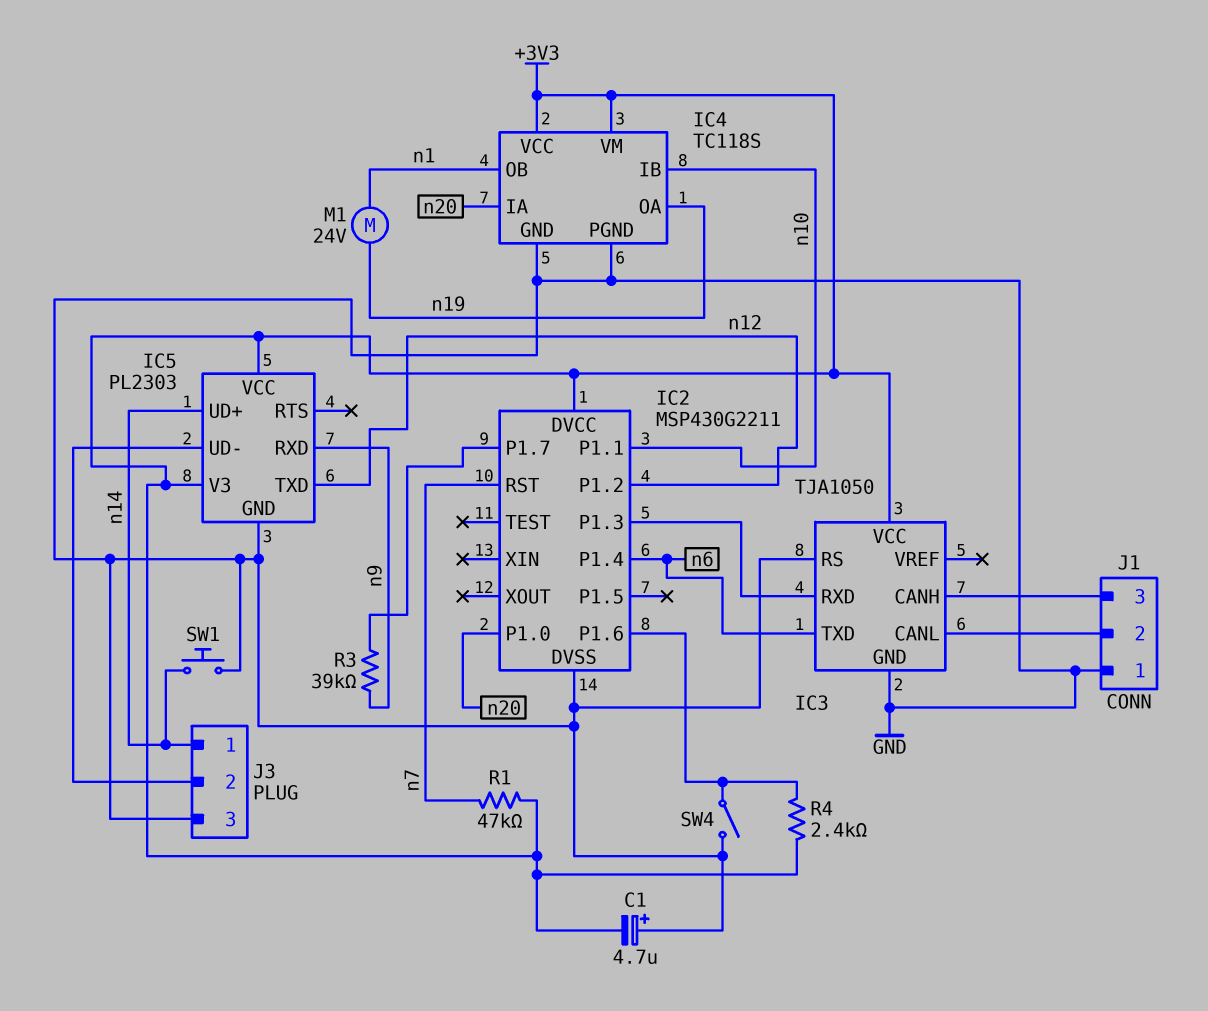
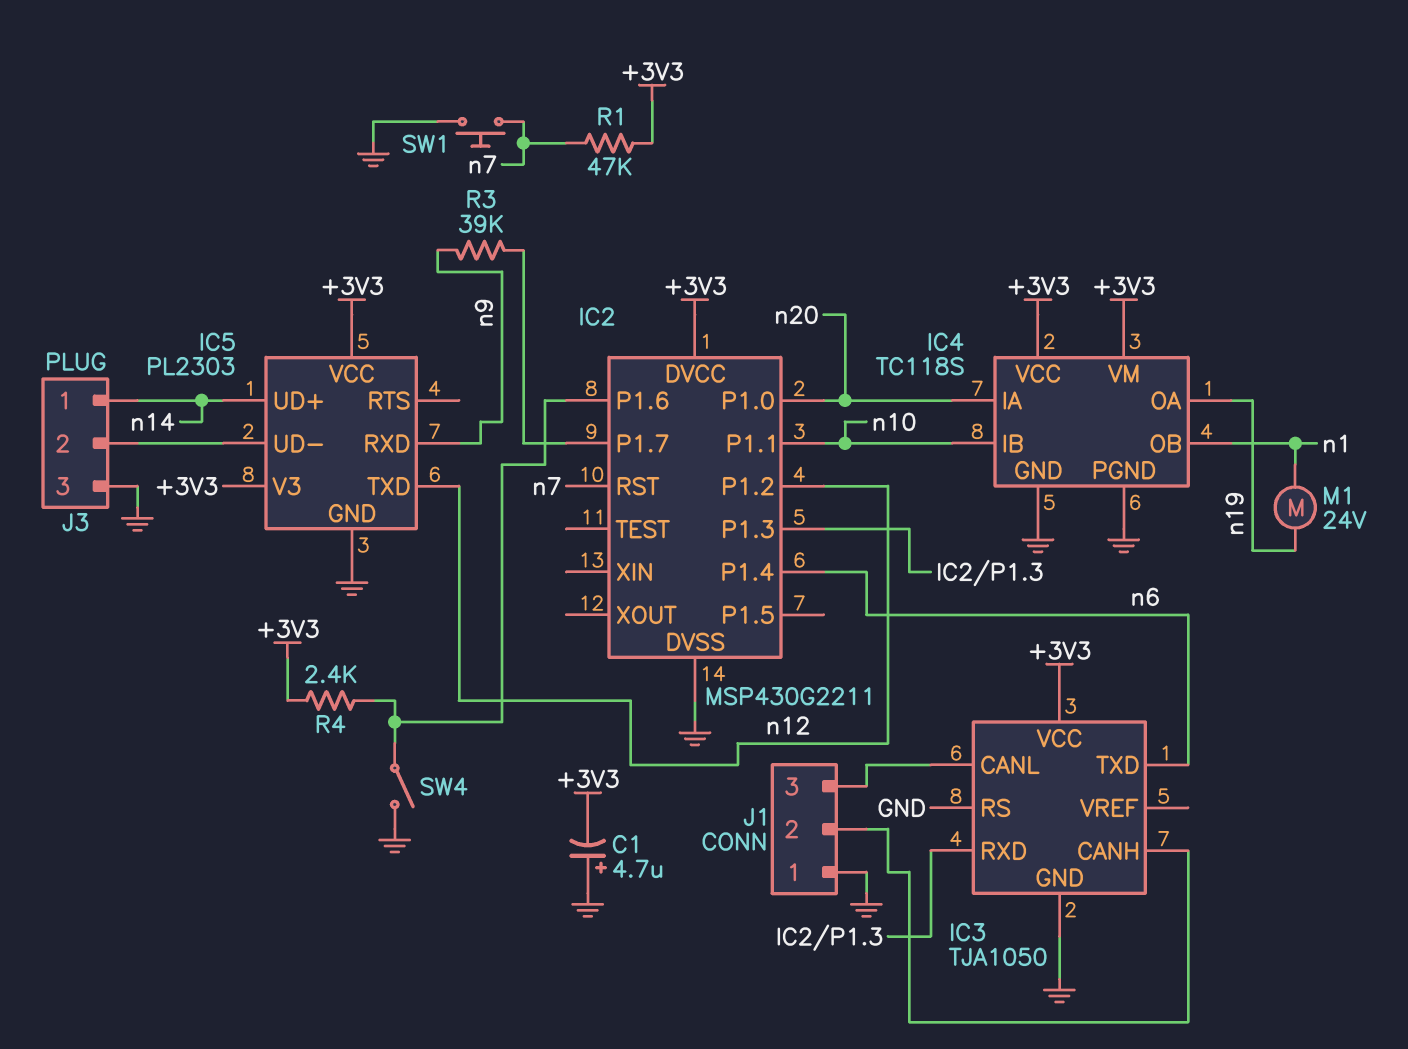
J1 pin 2: IC3/CANL -> IC3/CANH
J1 pin 3: IC3/CANH -> IC3/CANL
SW1: button (GND, n14) -> button (GND, n7)

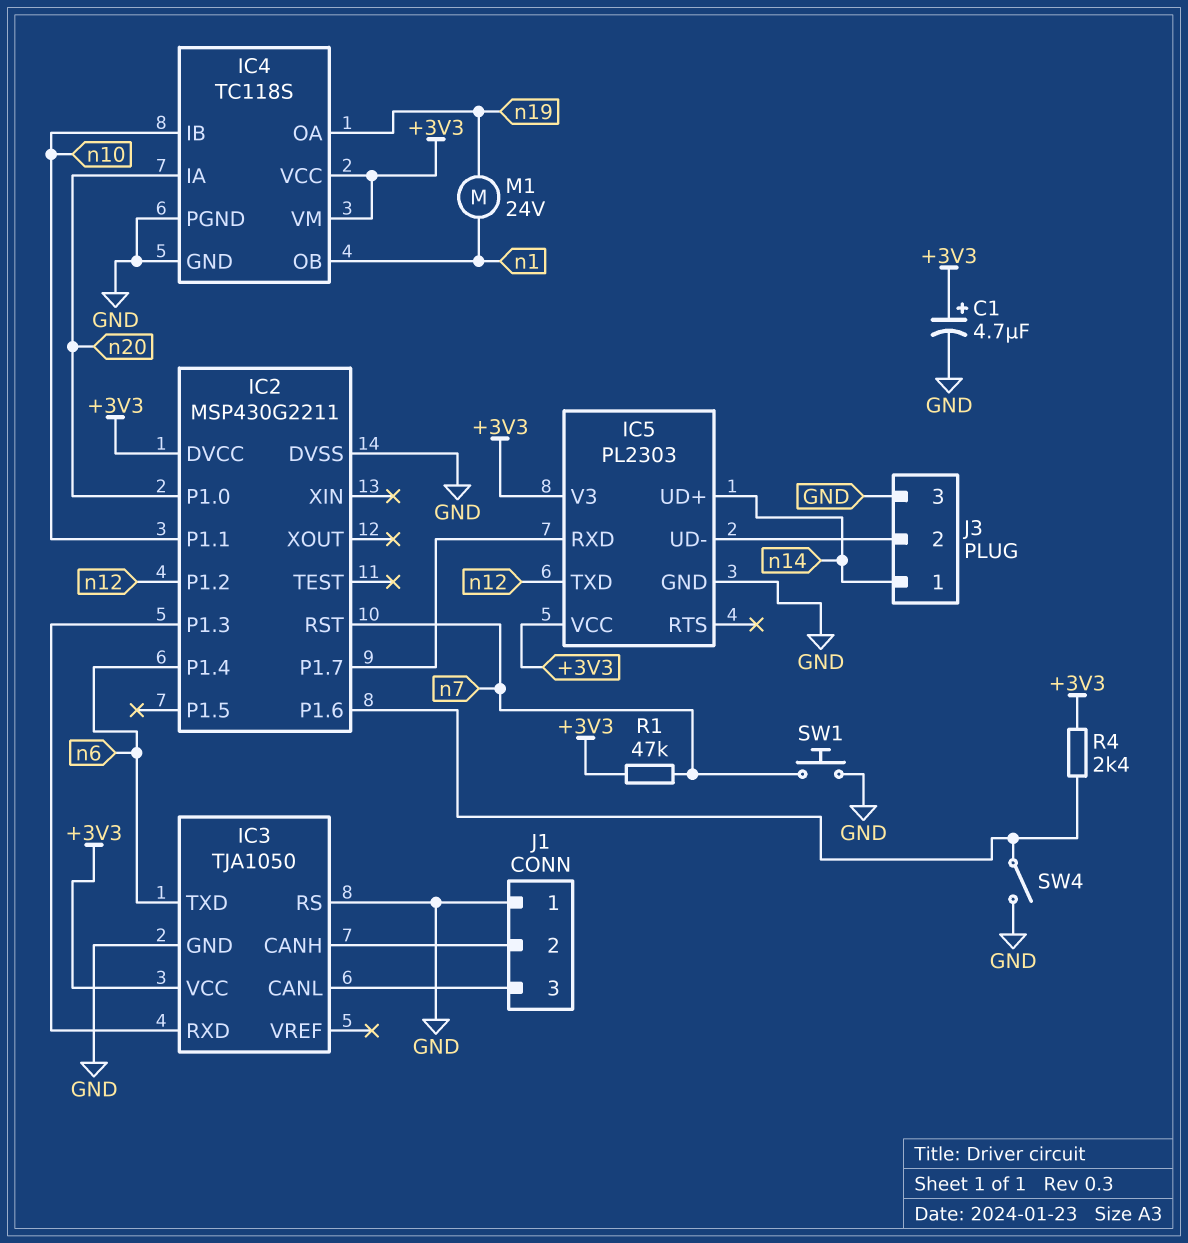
C1: 4.7uF (plus GND, minus +3V3) -> 4.7uF (plus +3V3, minus GND)
IC5 pin RXD: n9 -> IC2/P1.7
R3: 39k (IC2/P1.7, n9) -> none

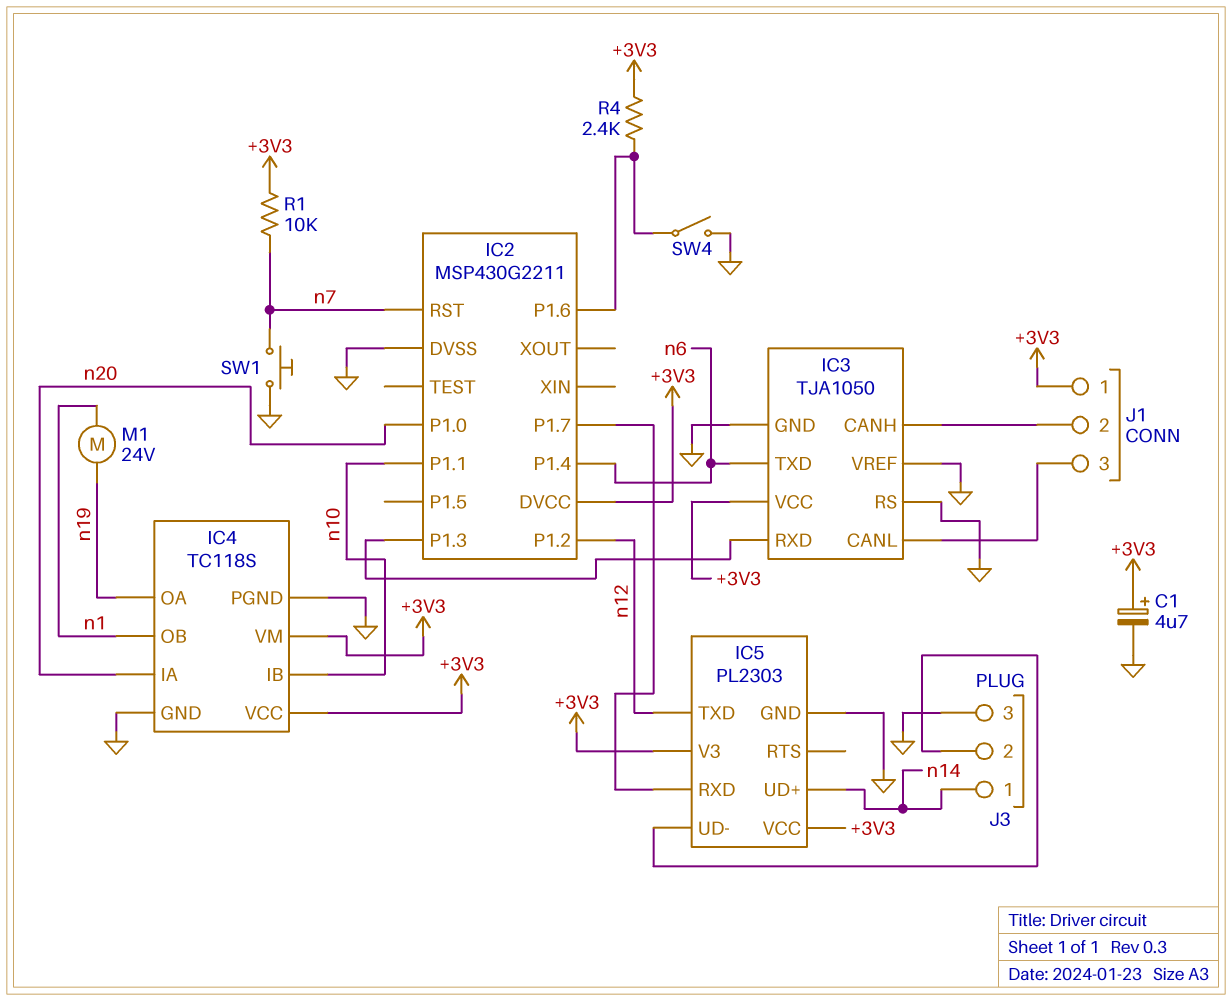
IC3 pin VREF: none -> GND
J1 pin 1: GND -> +3V3
R1: 47k (+3V3, n7) -> 10k (+3V3, n7)

